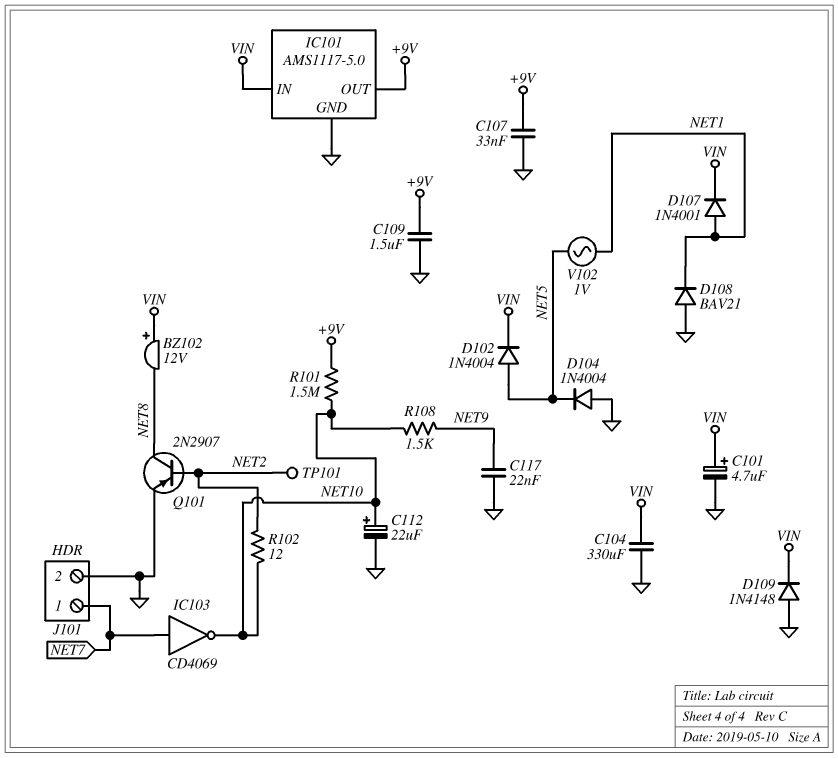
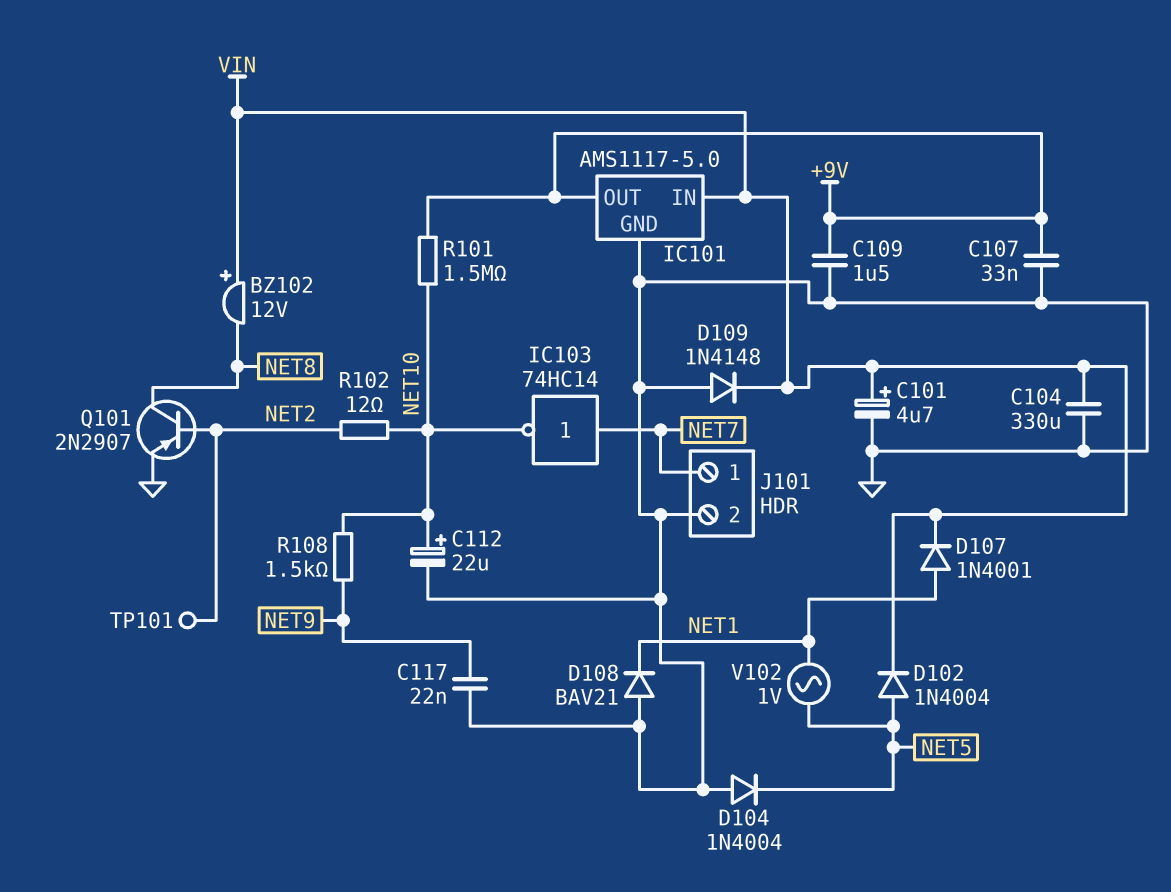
IC103: NOT CD4069 (in NET7, out NET10) -> NOT 74HC14 (in NET7, out NET10)

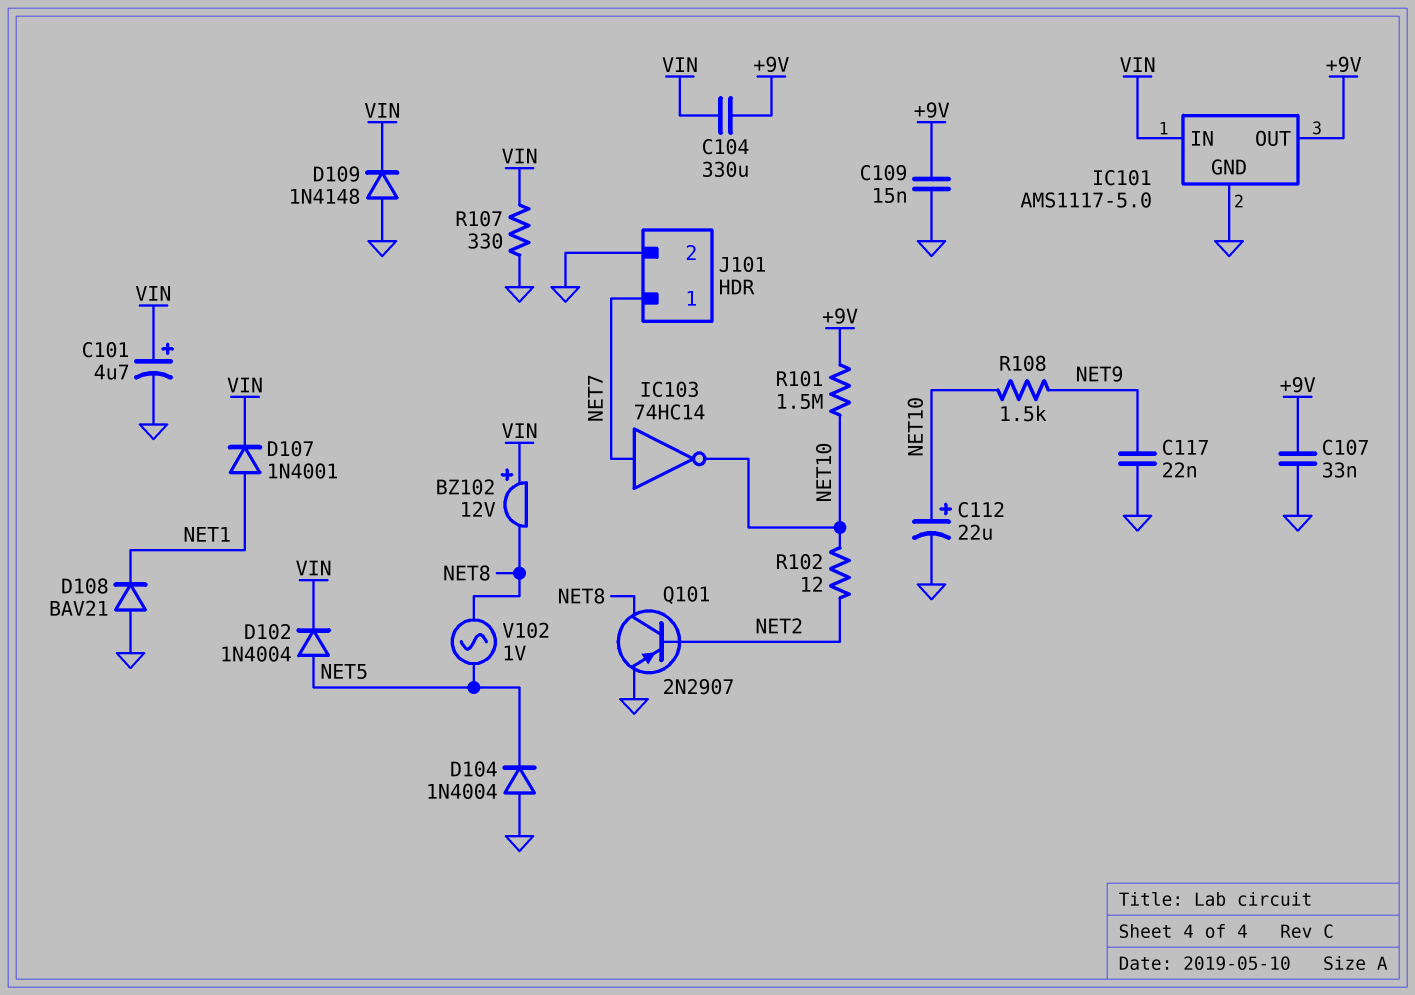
C104: 330uF (GND, VIN) -> 330uF (+9V, VIN)
C109: 1.5uF (+9V, GND) -> 15nF (+9V, GND)
R107: none -> 330 (GND, VIN)
TP101: test point (NET2) -> none
V102: AC 1V (NET1, NET5) -> AC 1V (NET5, NET8)

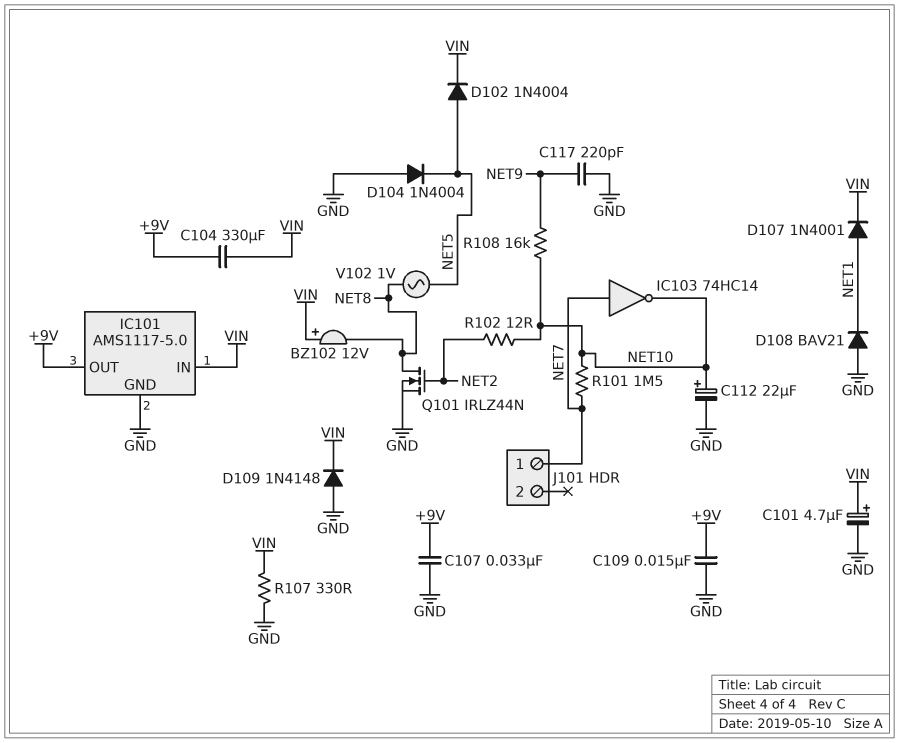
C117: 22nF (GND, NET9) -> 220pF (GND, NET9)
J101 pin 2: GND -> none
Q101: PNP 2N2907 (B NET2, C NET8, E GND) -> NMOS IRLZ44N (G NET2, D NET8, S GND)
R101: 1.5M (+9V, NET10) -> 1.5M (NET7, NET10)
R108: 1.5k (NET9, NET10) -> 16k (NET9, NET10)

